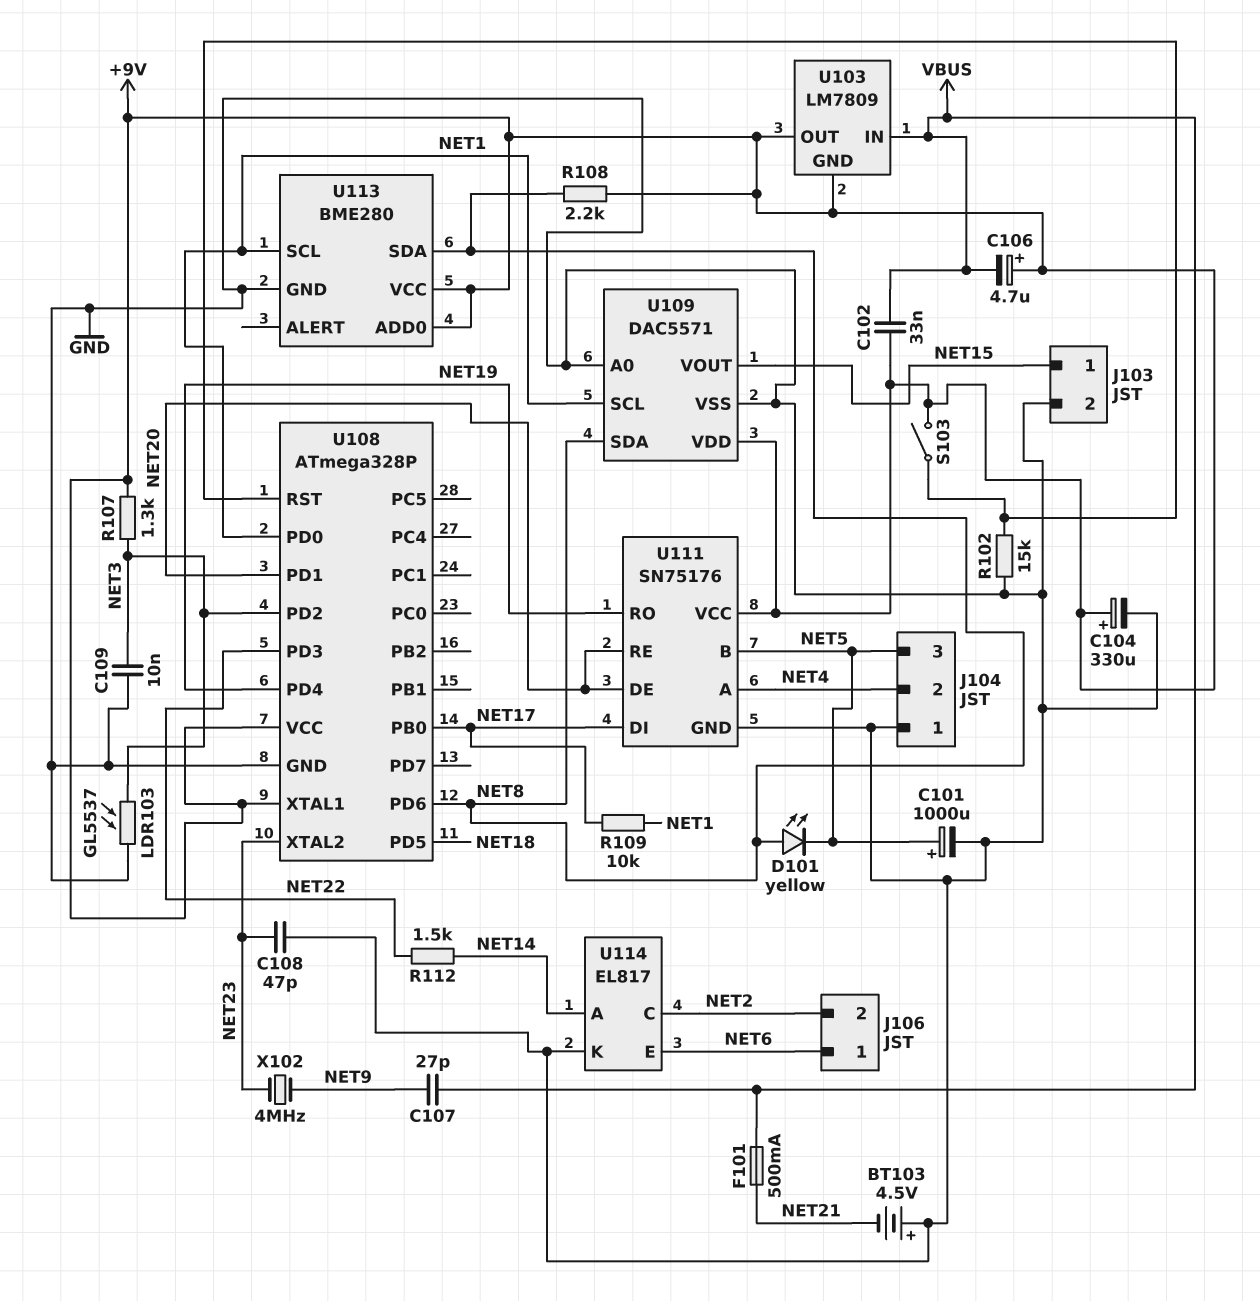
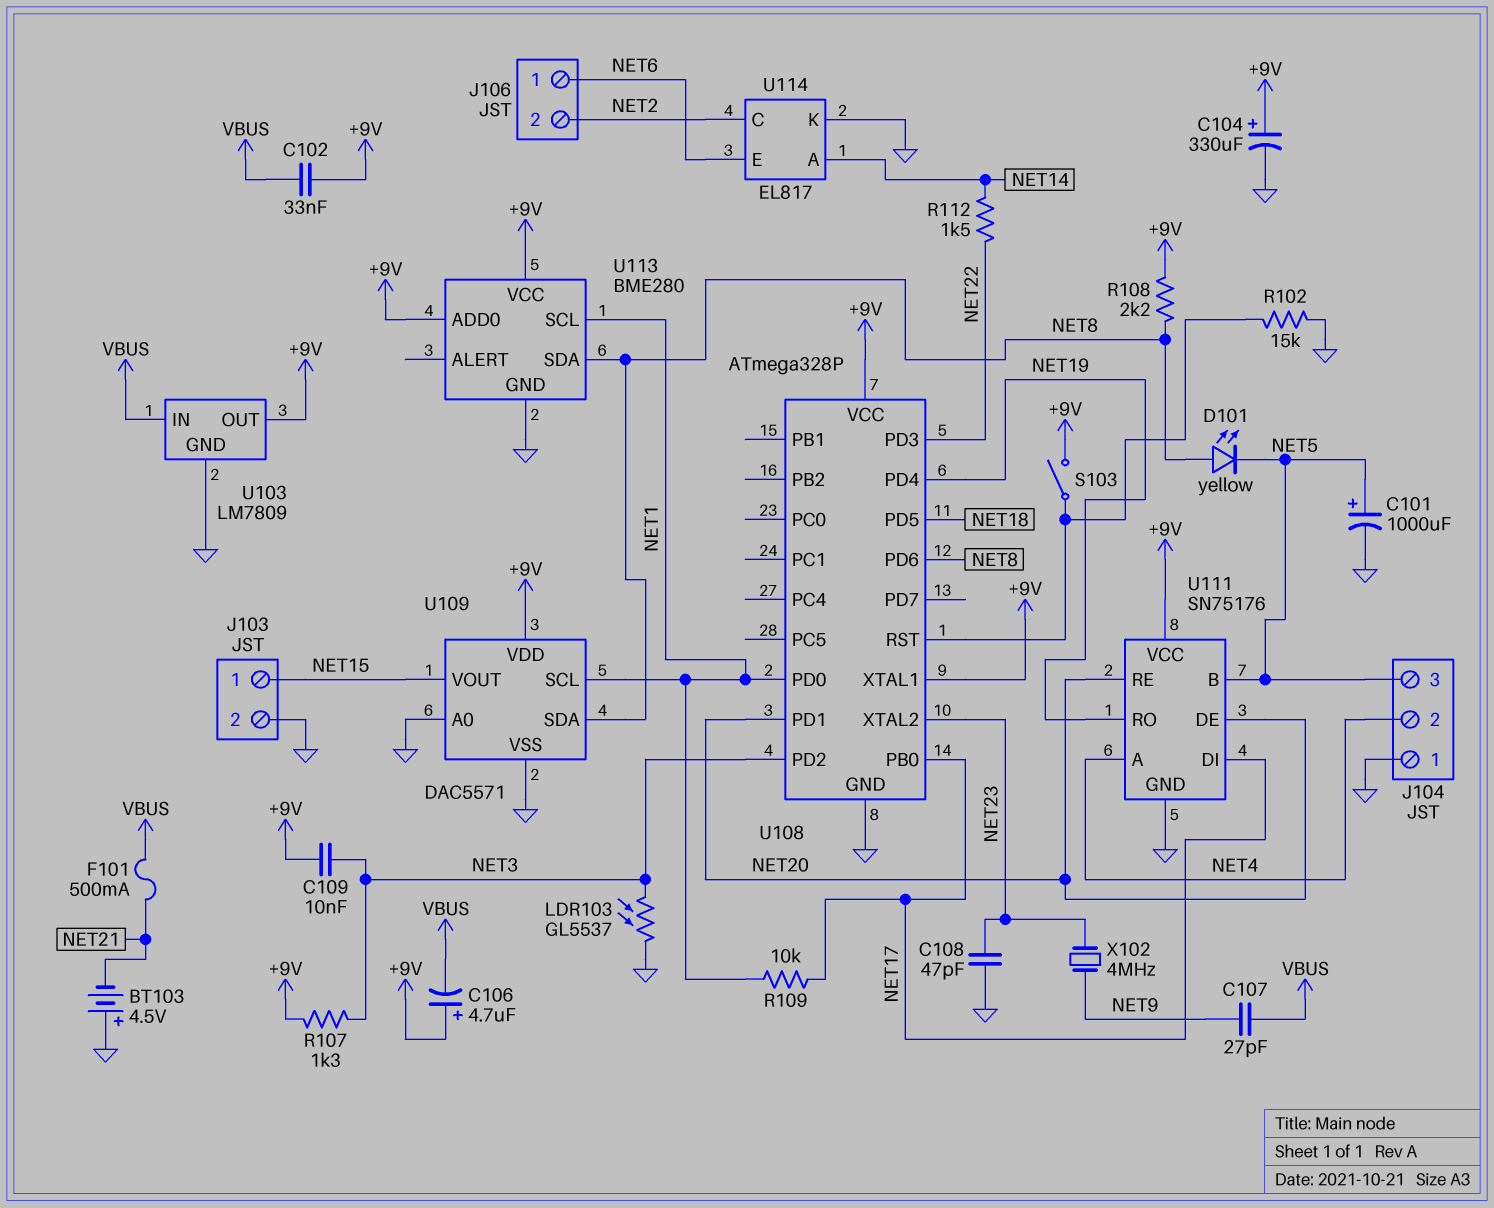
C109: 10nF (GND, NET3) -> 10nF (+9V, NET3)
U103 pin GND: +9V -> GND

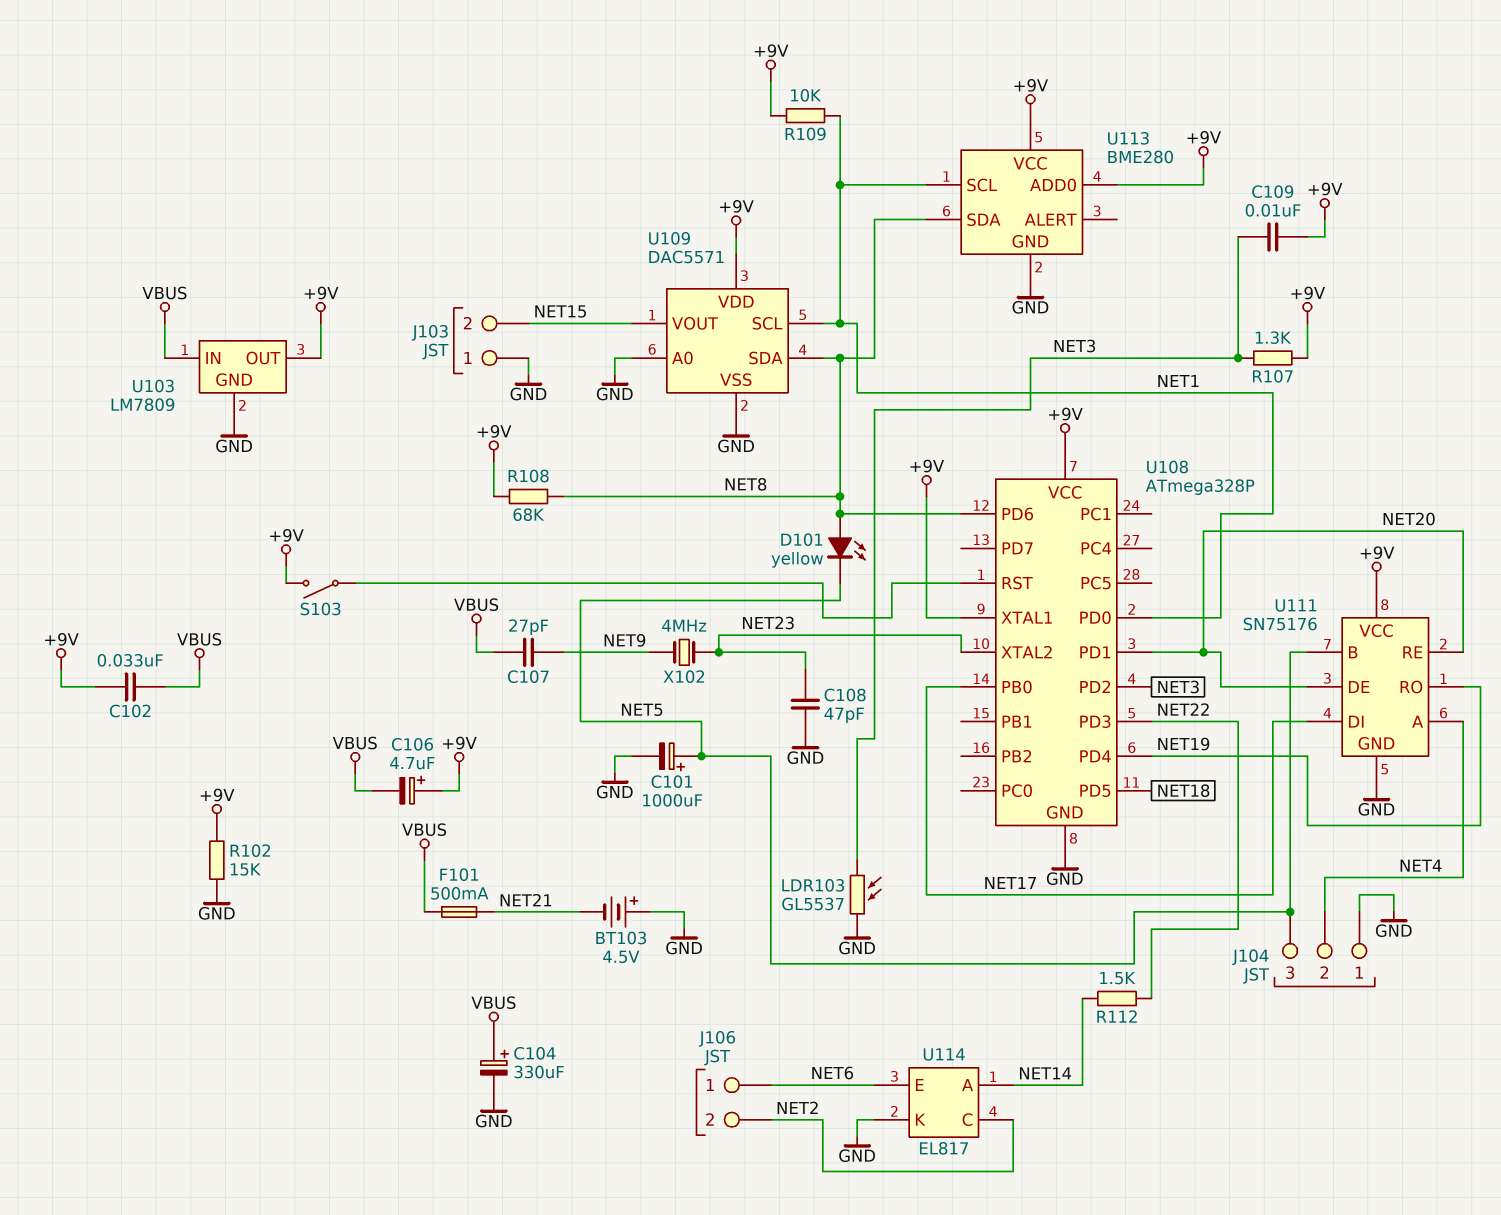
C104: 330uF (plus +9V, minus GND) -> 330uF (plus VBUS, minus GND)
J103 pin 1: NET15 -> GND
J103 pin 2: GND -> NET15
R102: 15k (GND, U108/RST) -> 15k (+9V, GND)
R108: 2.2k (+9V, NET8) -> 68k (+9V, NET8)
R109: 10k (NET1, NET17) -> 10k (+9V, NET1)

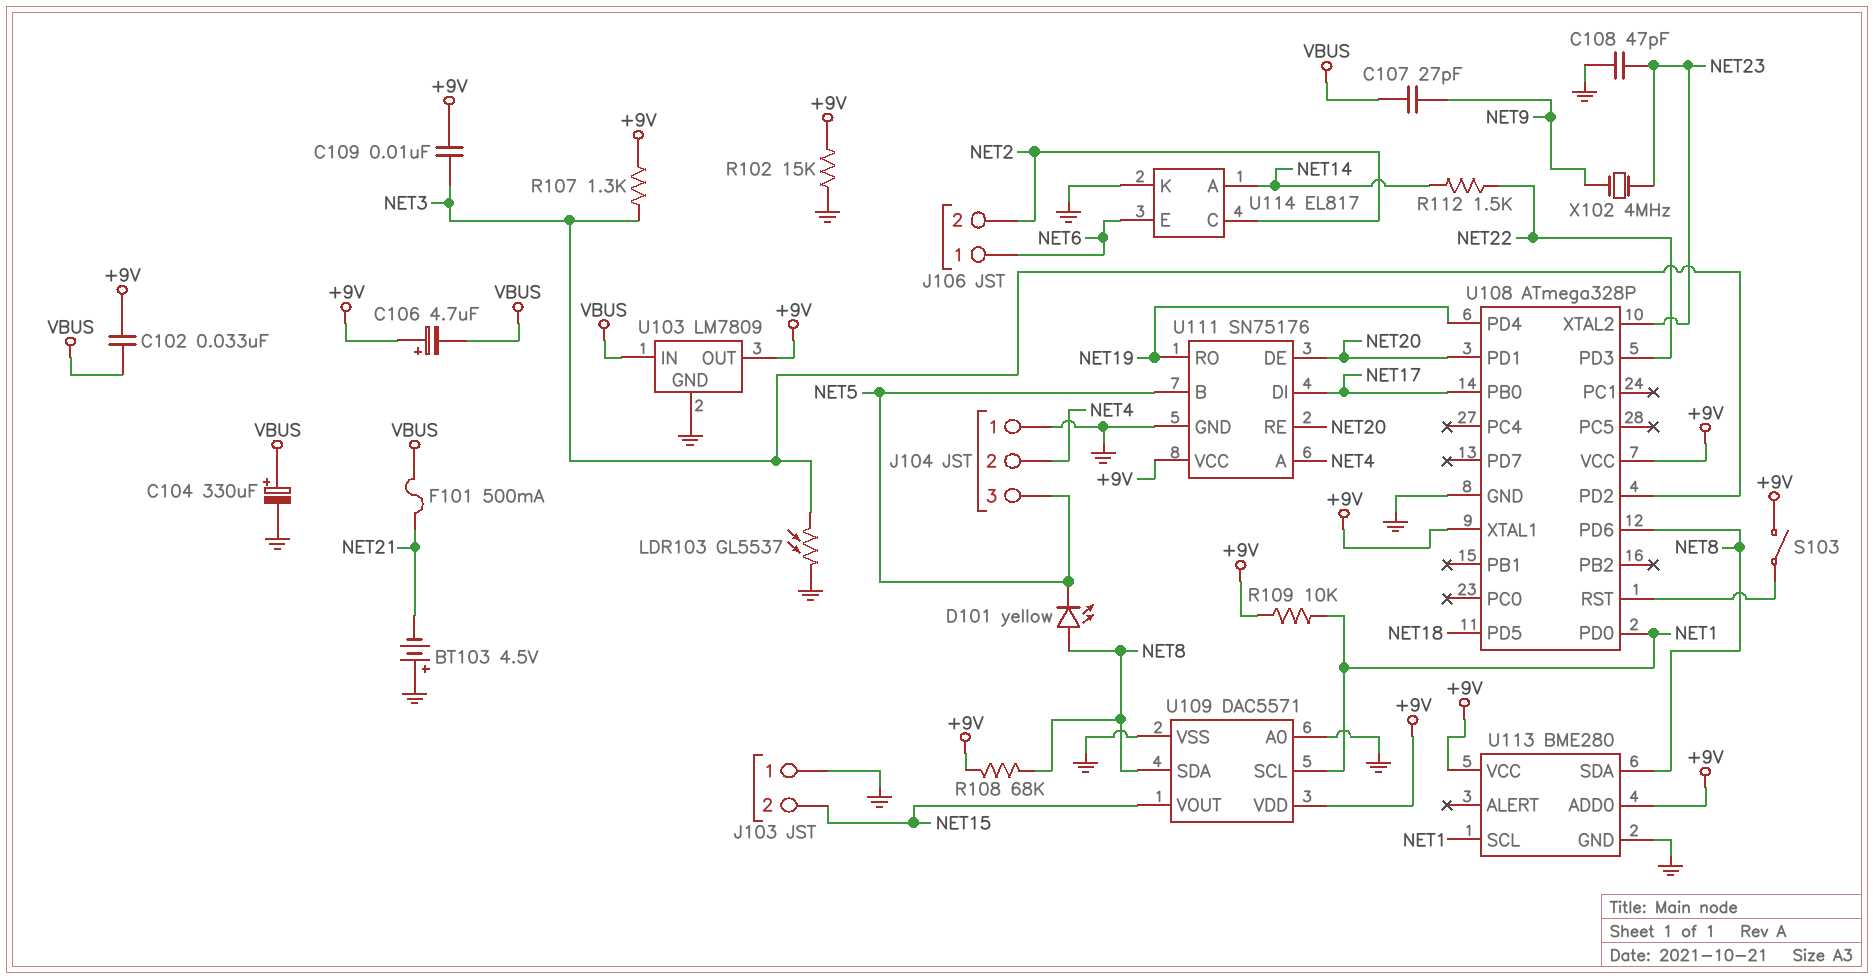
C101: 1000uF (plus NET5, minus GND) -> none

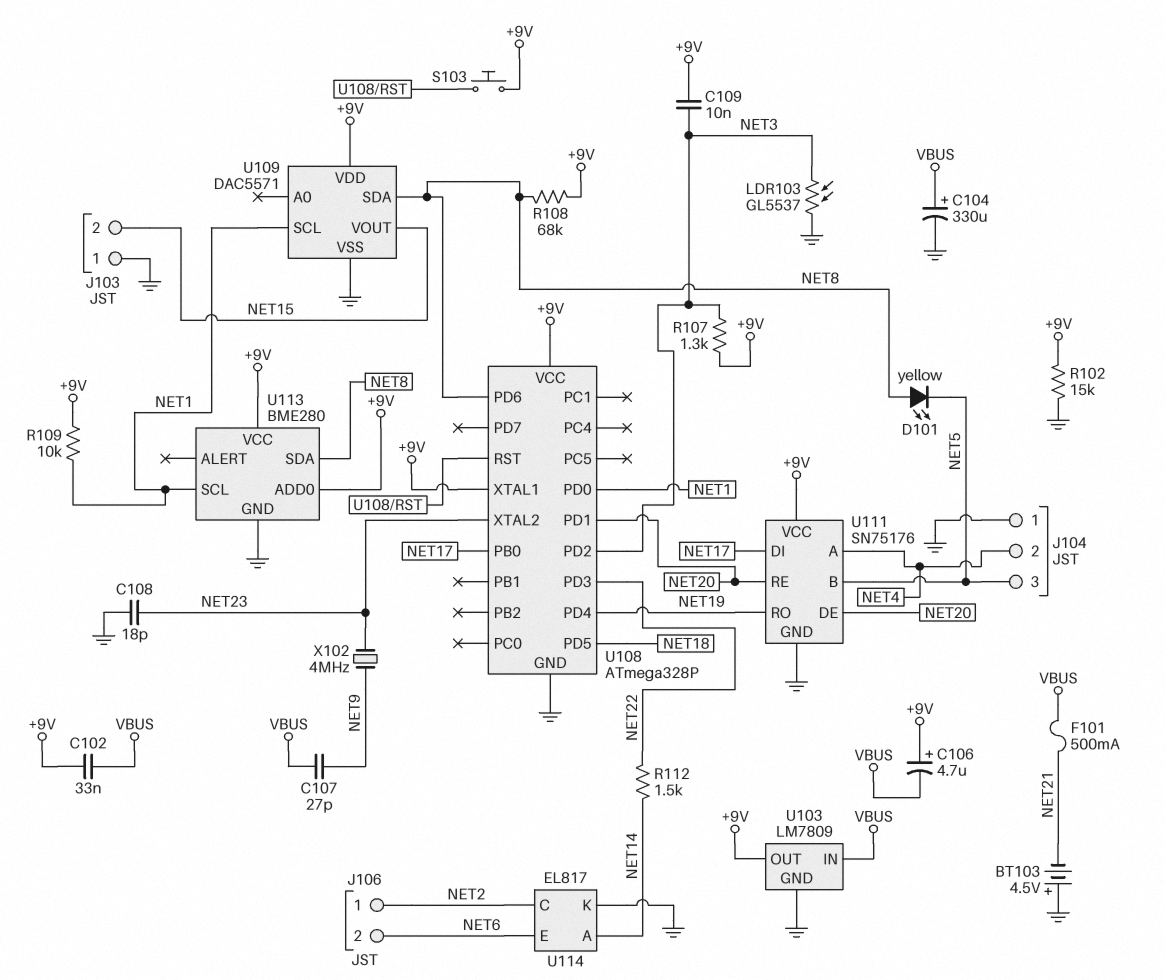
C108: 47pF (GND, NET23) -> 18pF (GND, NET23)
J106 pin 1: NET6 -> NET2
J106 pin 2: NET2 -> NET6
S103: switch (+9V, U108/RST) -> button (+9V, U108/RST)
U109 pin A0: GND -> none

